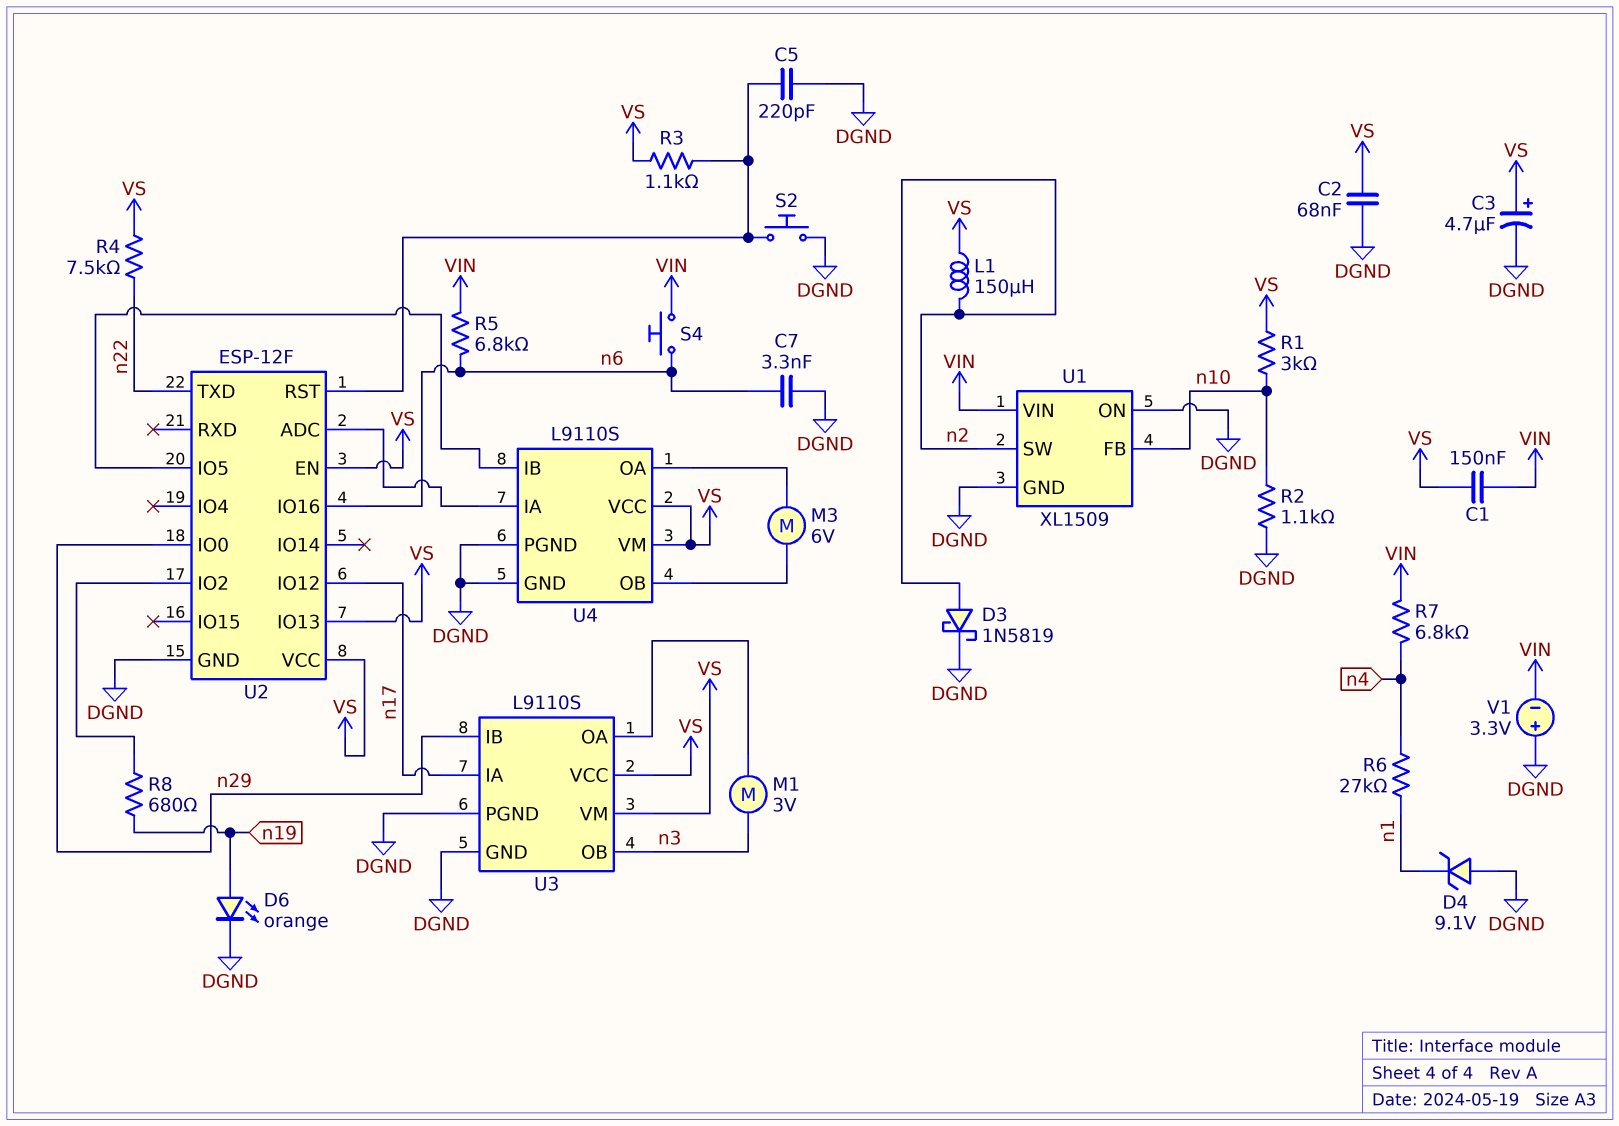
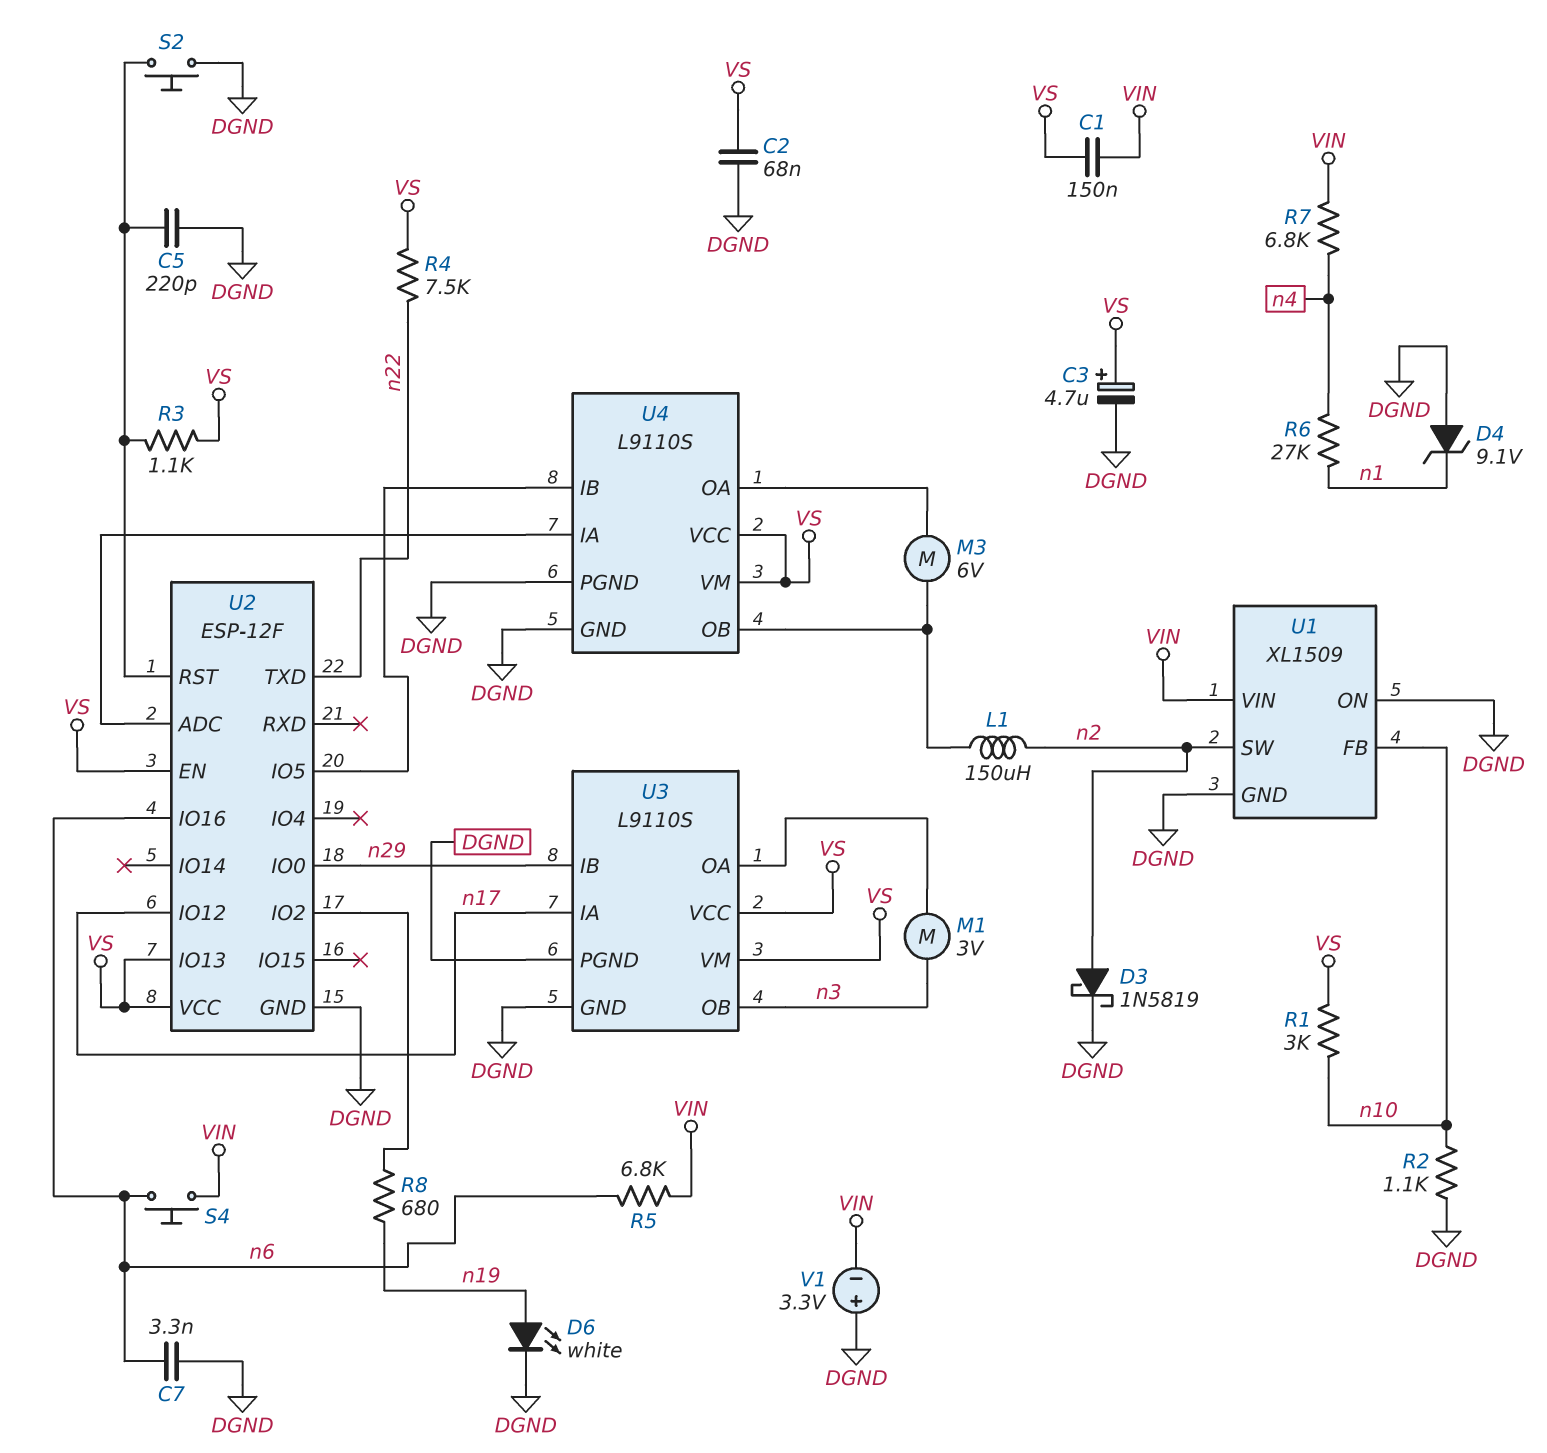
D6: LED orange (A n19, K DGND) -> LED white (A n19, K DGND)
L1: 150uH (VS, n2) -> 150uH (U4/OB, n2)

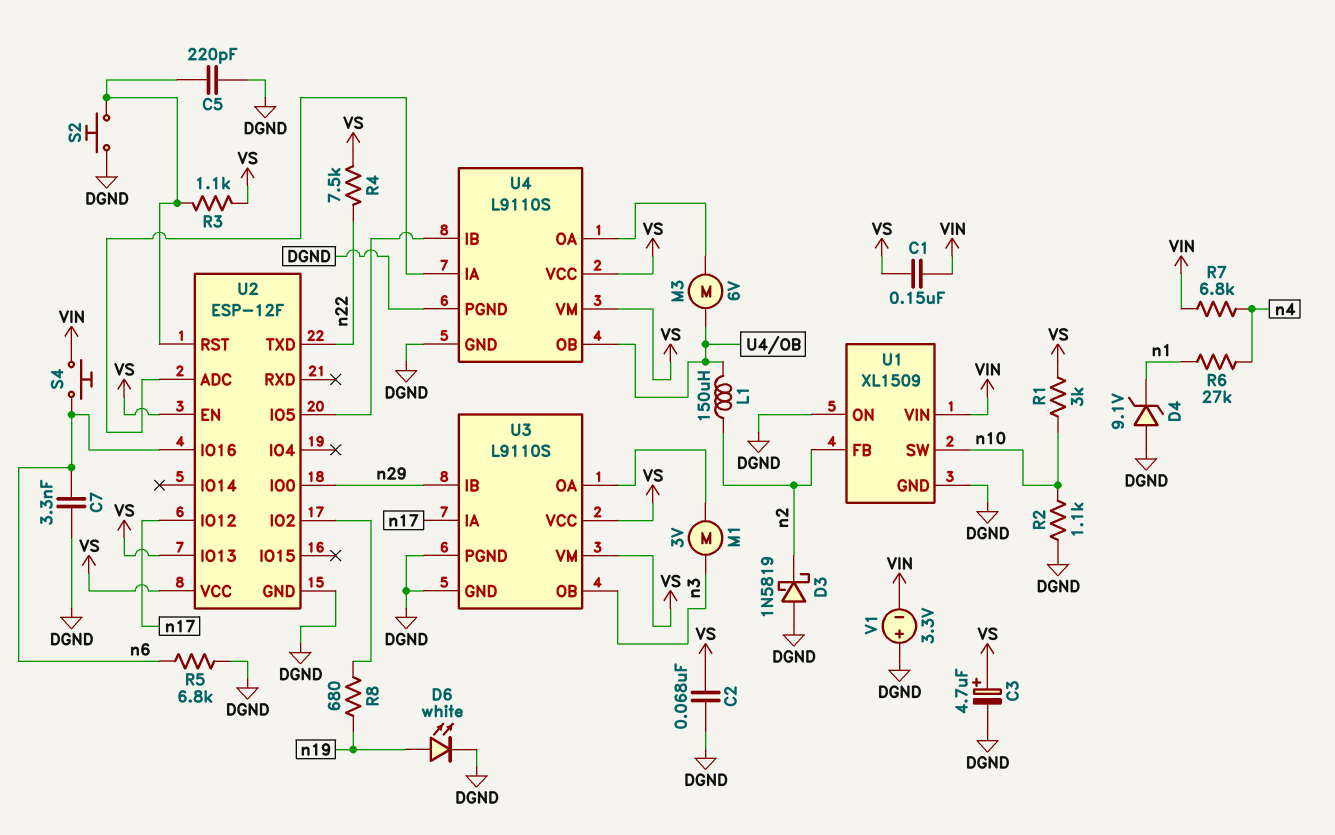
D3: schottky 1N5819 (A n2, K DGND) -> schottky 1N5819 (A DGND, K n2)
R5: 6.8k (VIN, n6) -> 6.8k (DGND, n6)
U1 pin FB: n10 -> n2
U1 pin SW: n2 -> n10

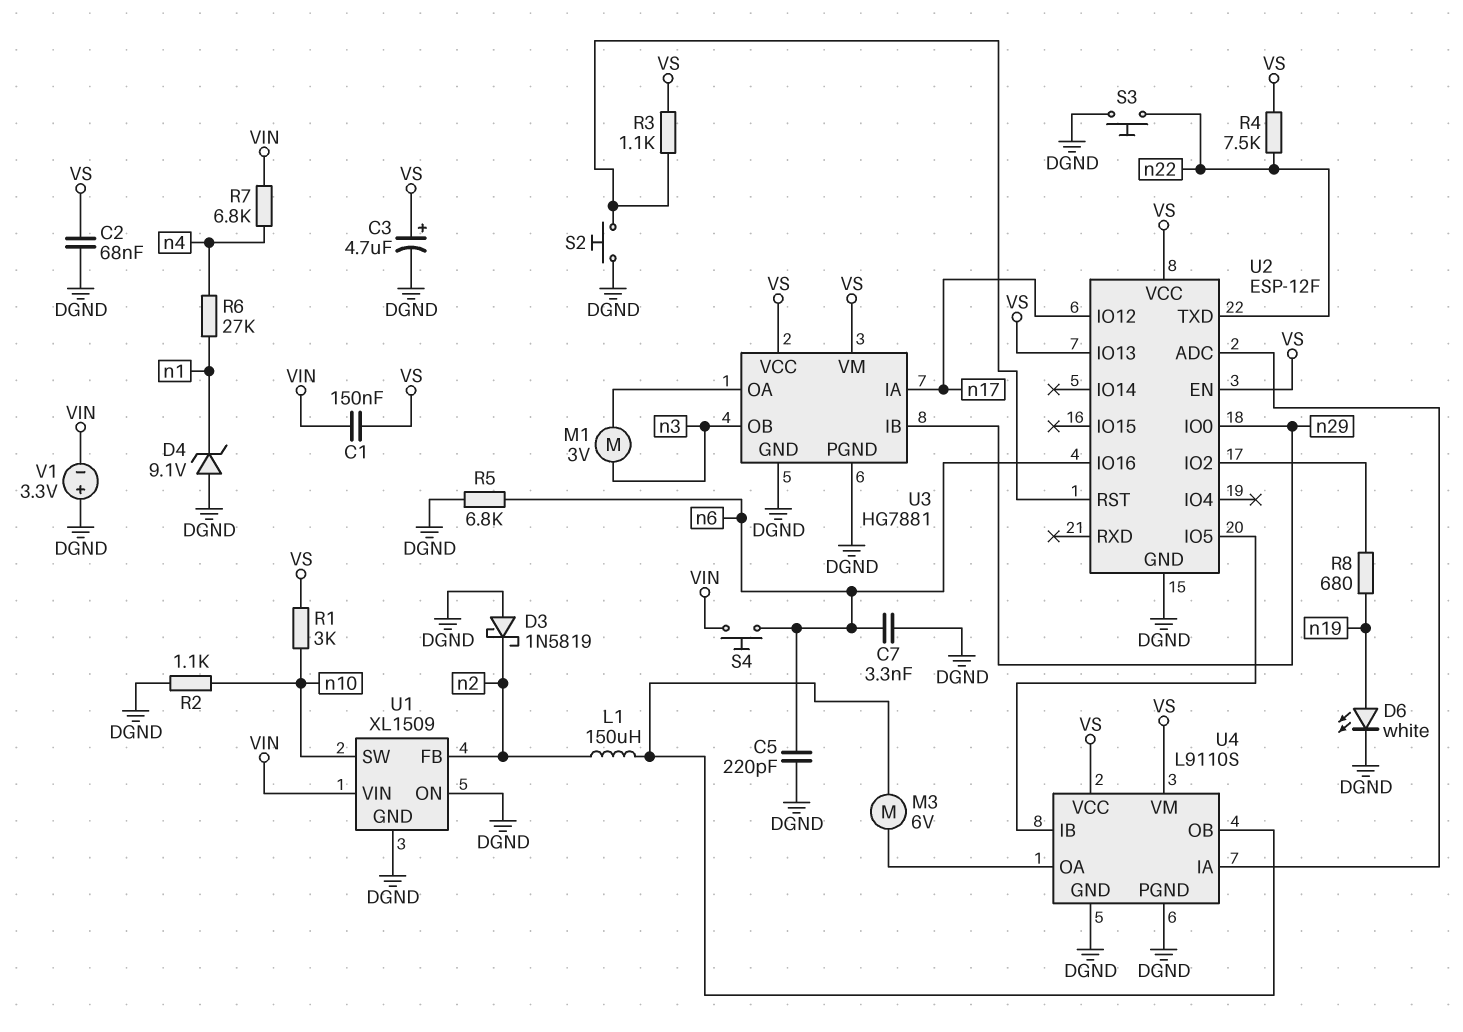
C5: 220pF (DGND, U2/RST) -> 220pF (DGND, n6)
S3: none -> button (DGND, n22)
U3: L9110S -> HG7881

